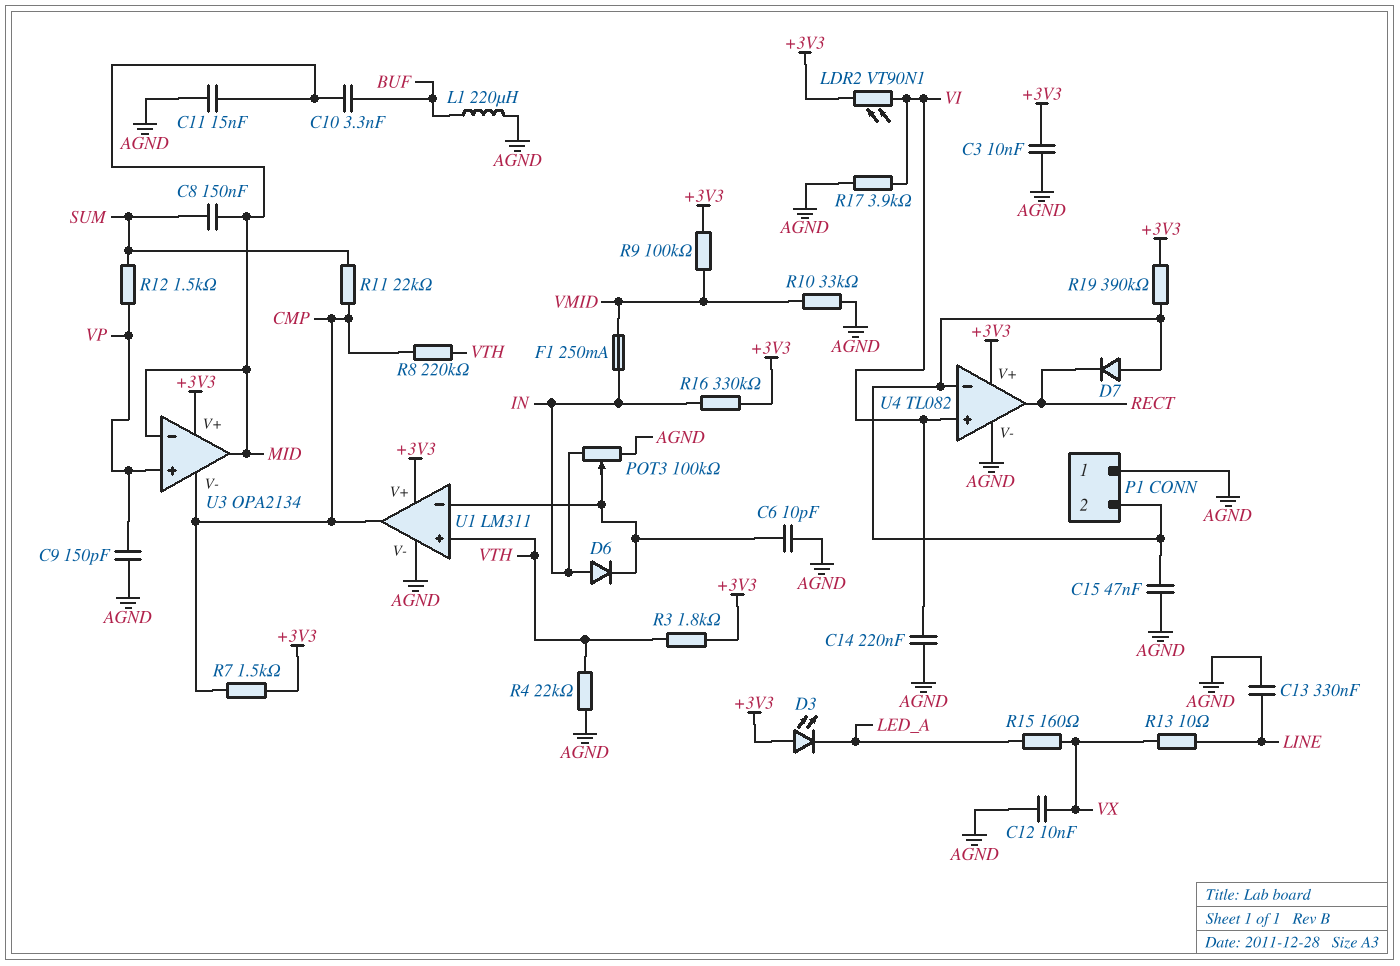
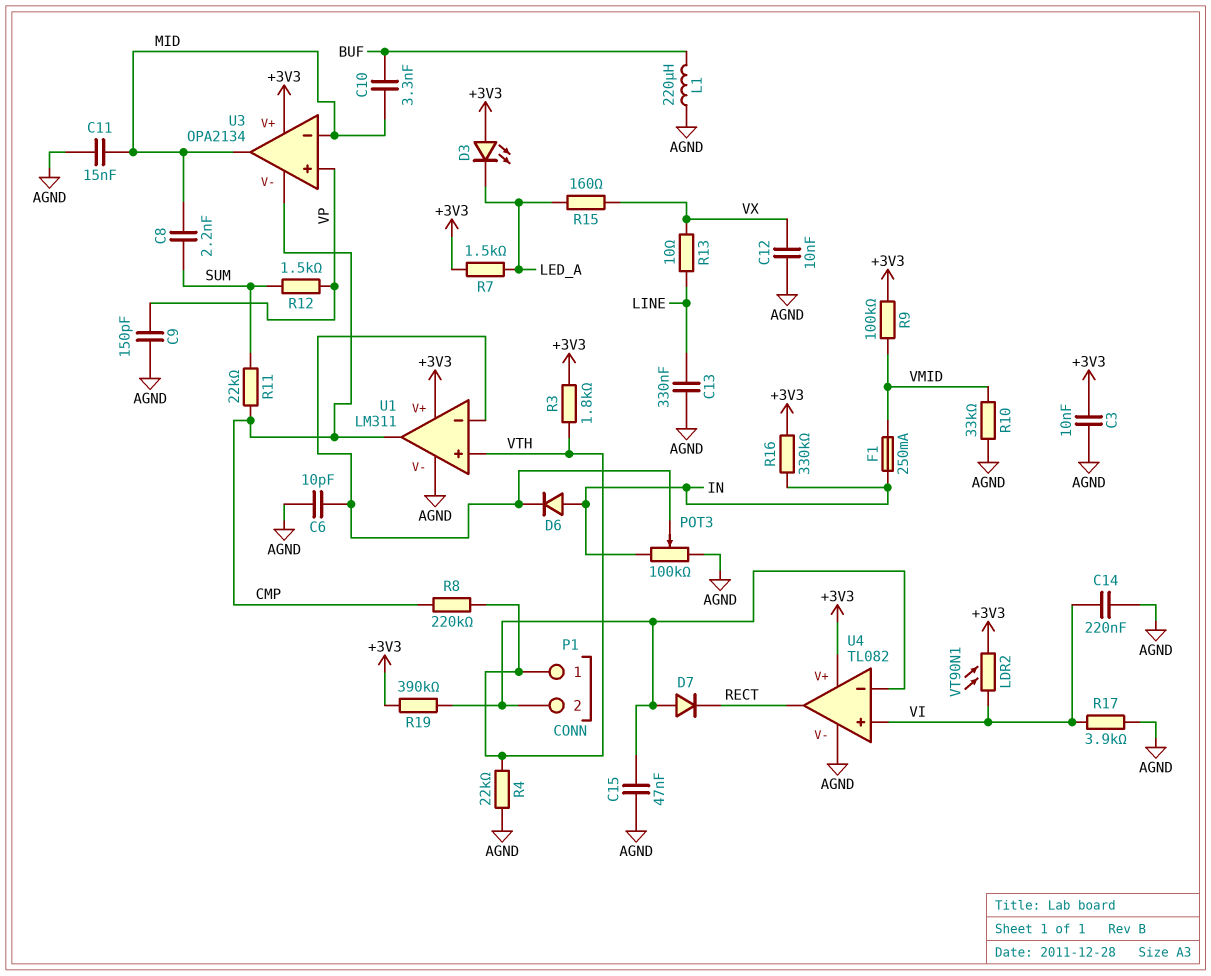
C8: 150nF (MID, SUM) -> 2.2nF (MID, SUM)
P1 pin 1: AGND -> VTH
R7: 1.5k (+3V3, CMP) -> 1.5k (+3V3, LED_A)

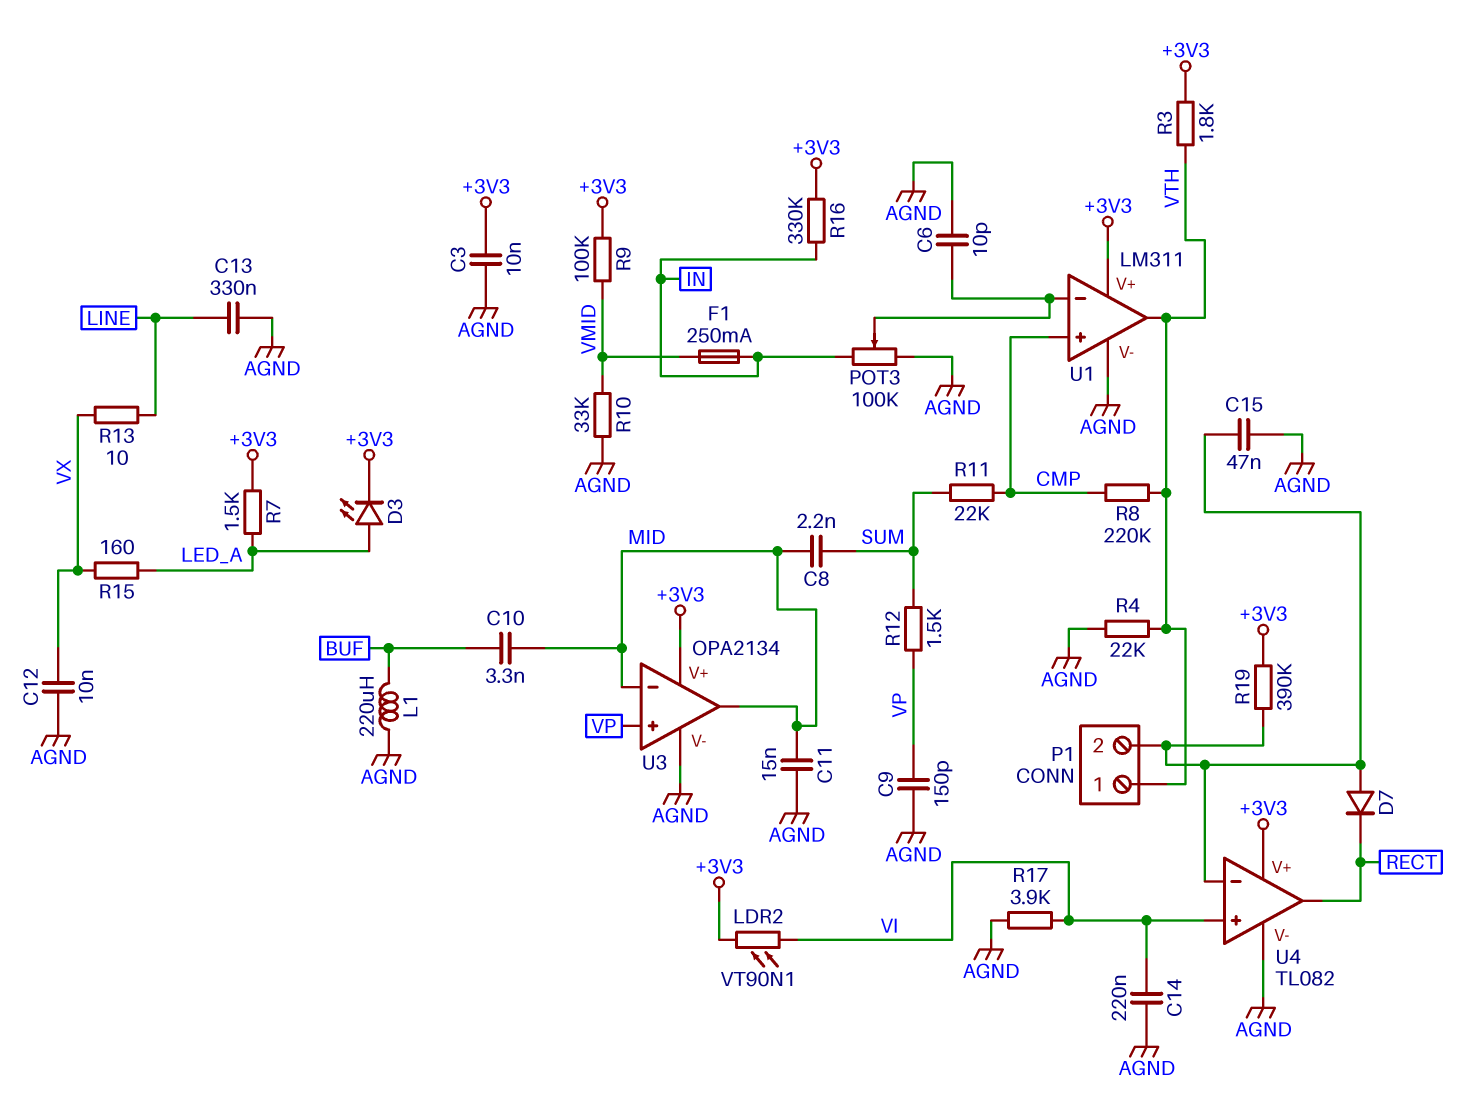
D3: LED (A +3V3, K LED_A) -> LED (A LED_A, K +3V3)
D6: diode (A IN, K U1/in-) -> none
U1 pin in+: VTH -> CMP
U1 pin out: CMP -> VTH
U3 pin V-: CMP -> AGND

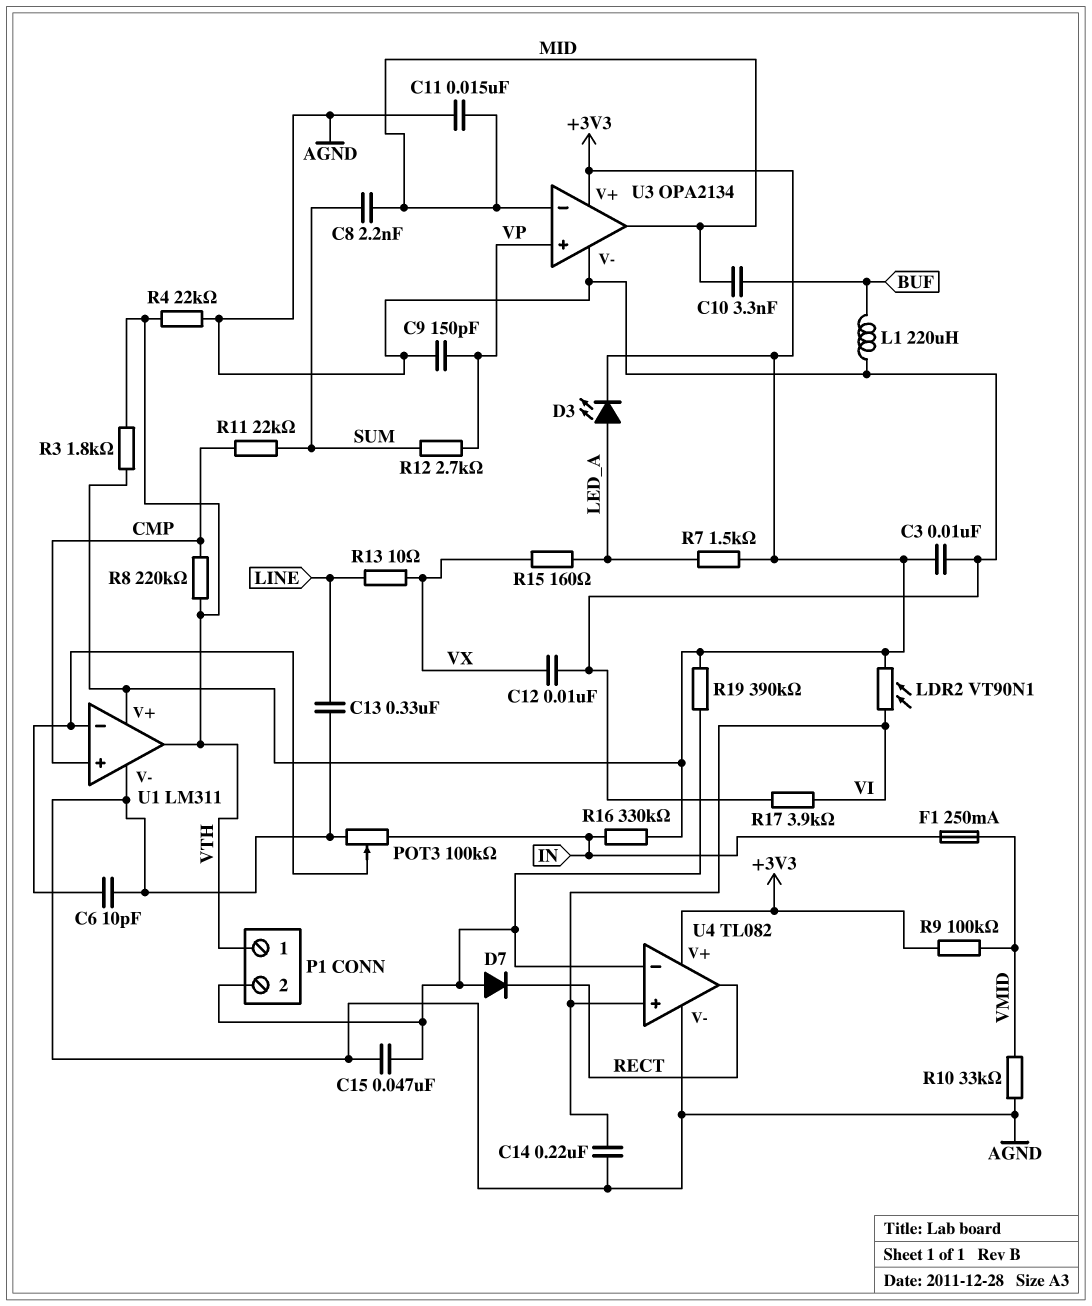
R12: 1.5k (SUM, VP) -> 2.7k (SUM, VP)

